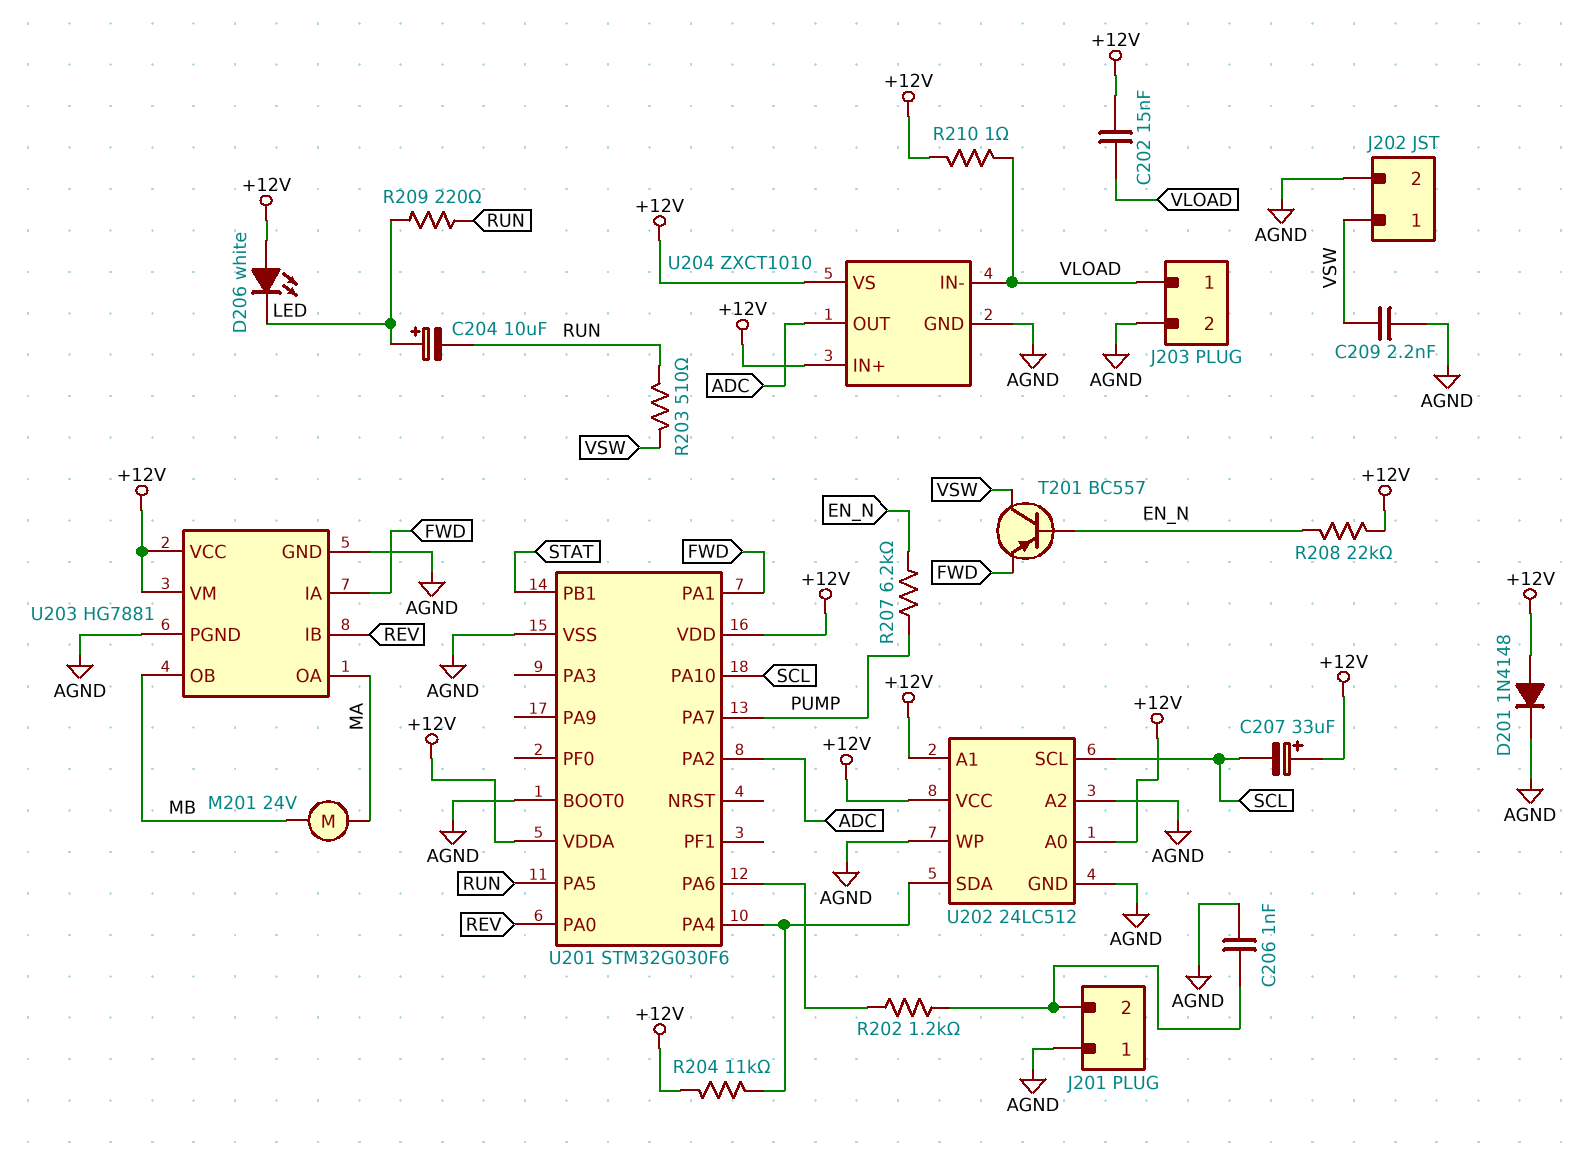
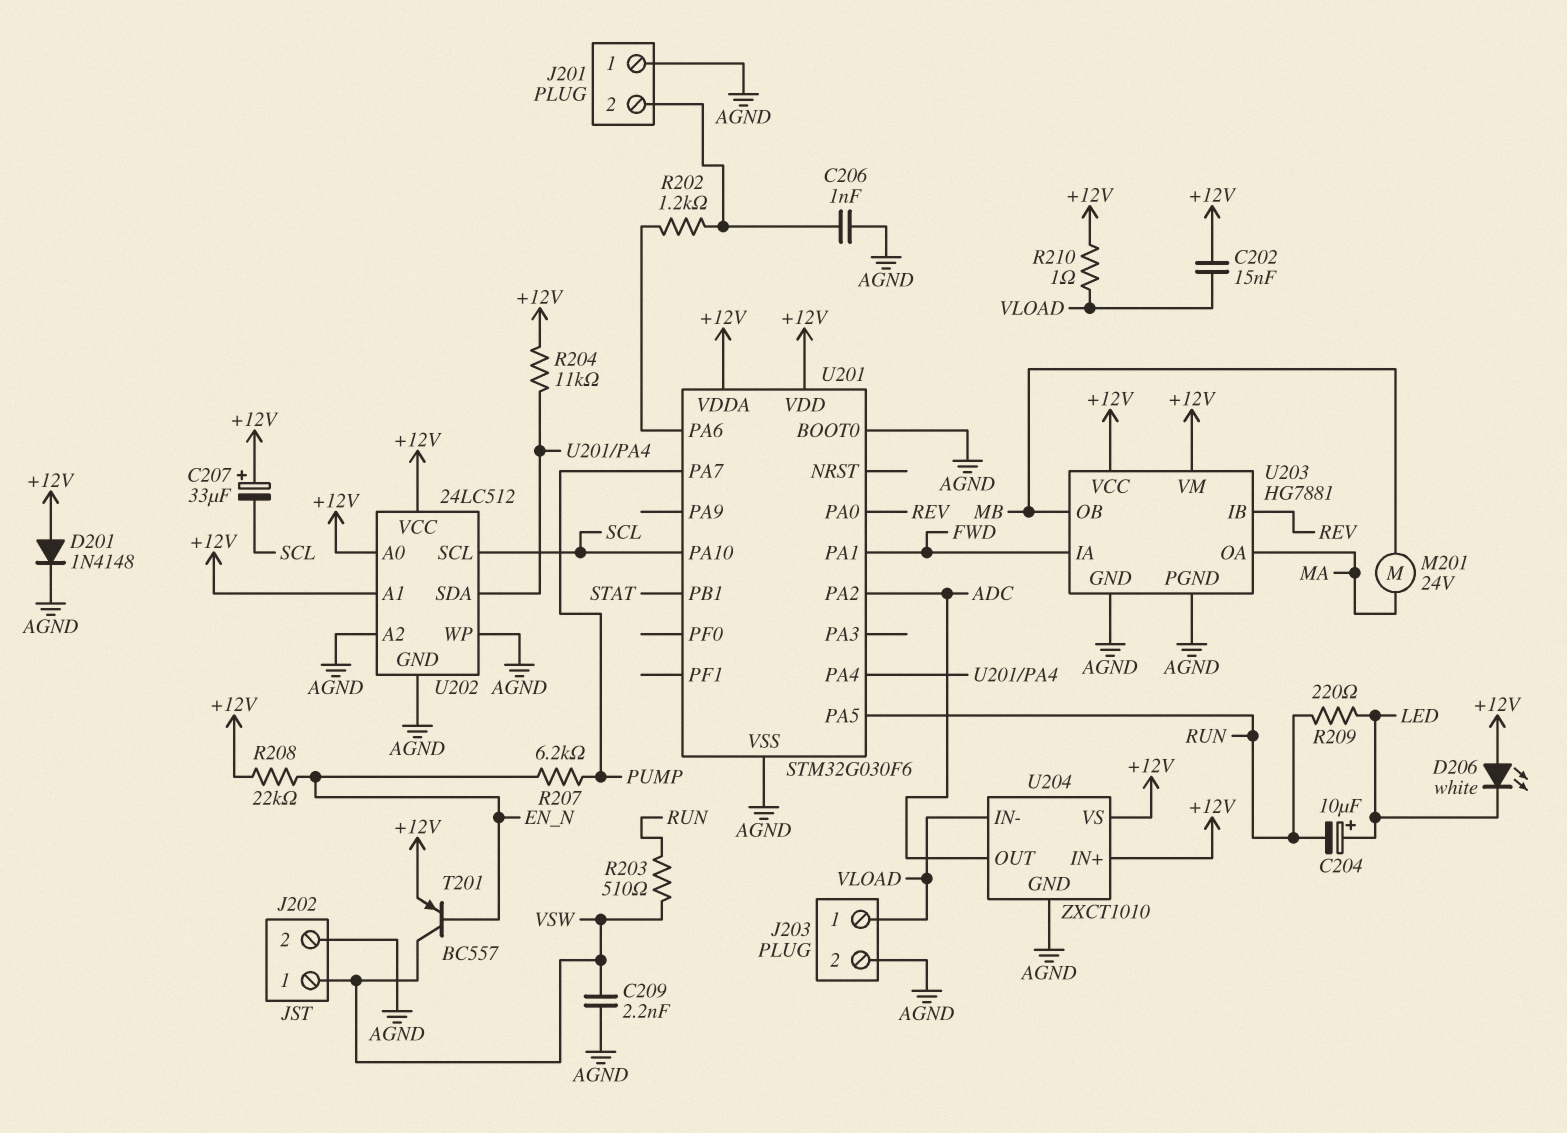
T201: PNP BC557 (B EN_N, C VSW, E FWD) -> PNP BC557 (B EN_N, C VSW, E +12V)

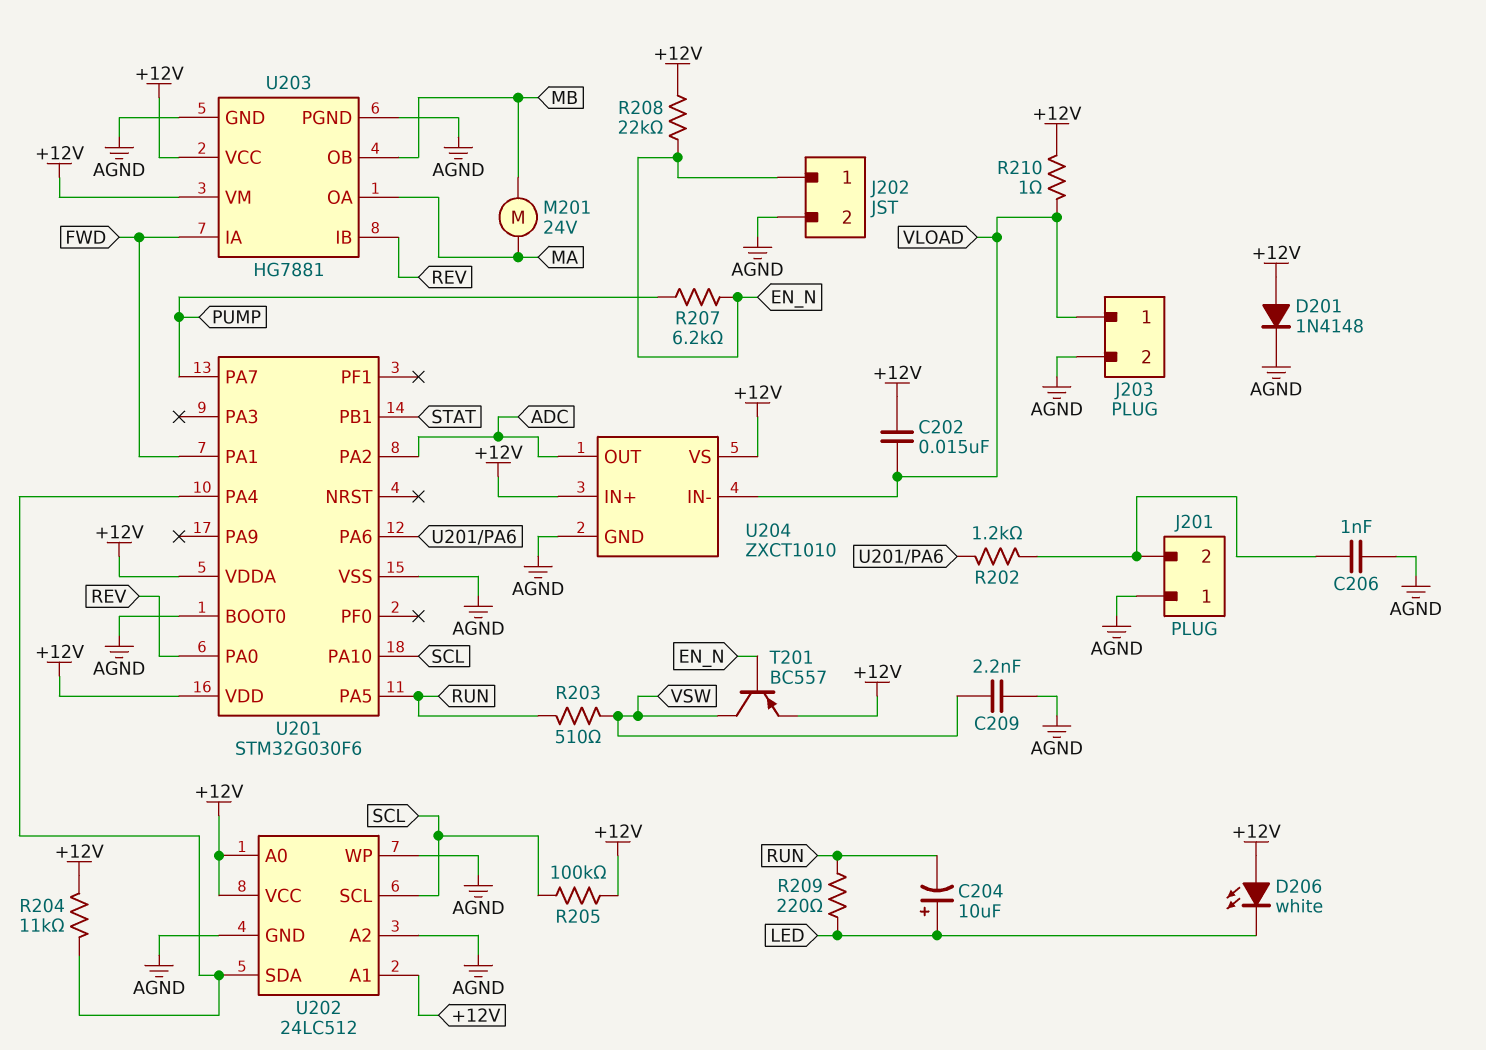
C207: 33uF (plus +12V, minus SCL) -> none
J202 pin 1: VSW -> EN_N
R205: none -> 100k (+12V, SCL)

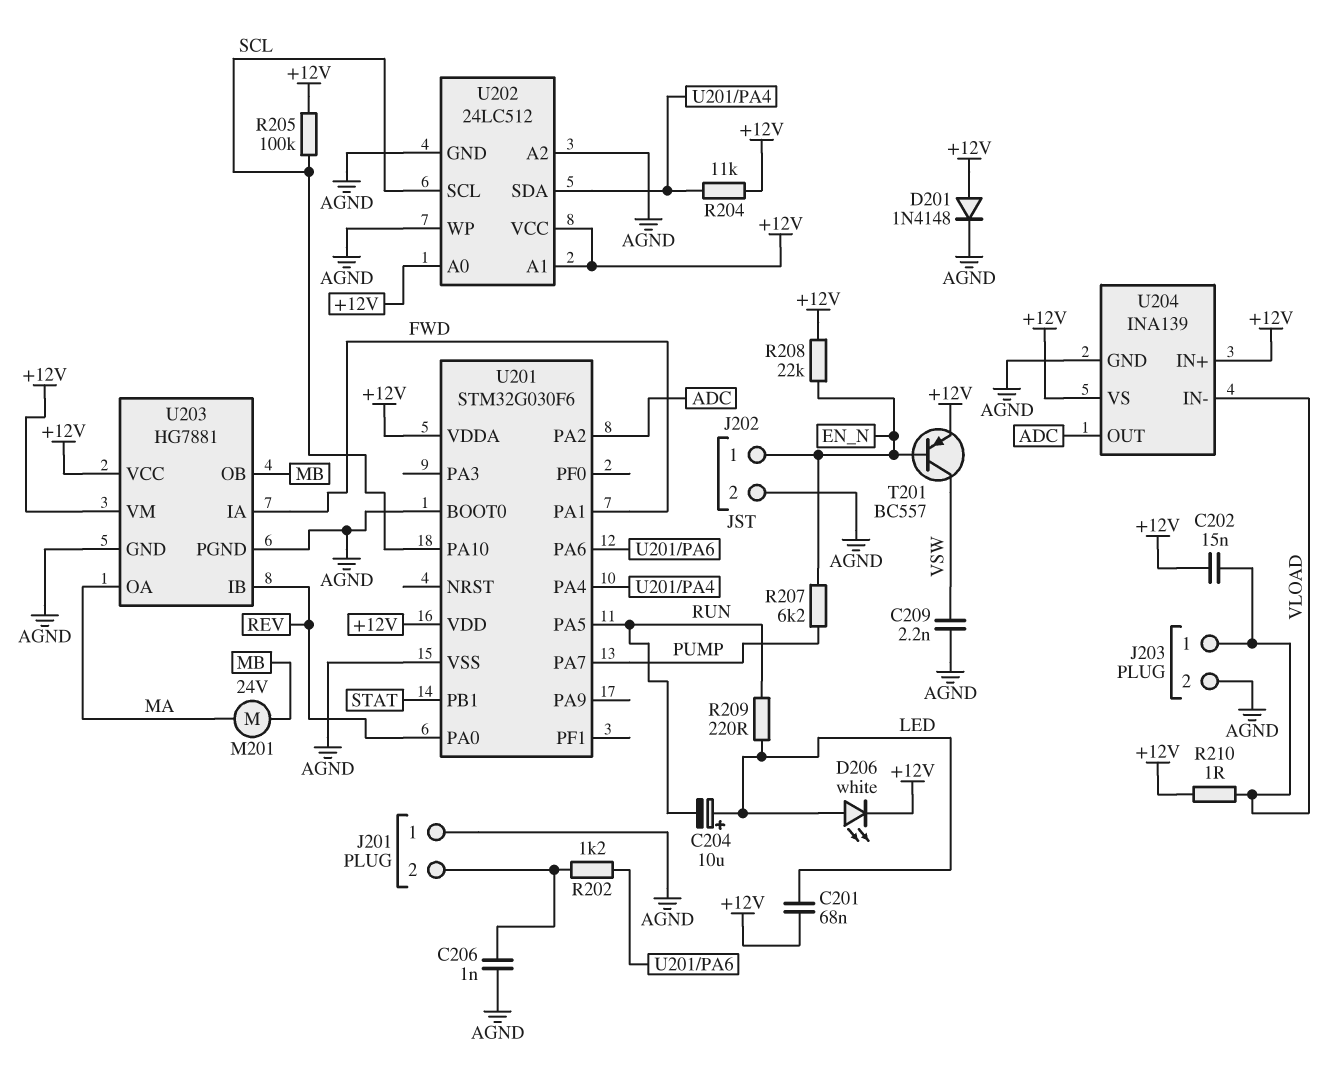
C201: none -> 68nF (+12V, LED)
D206: LED white (A +12V, K LED) -> LED white (A LED, K +12V)
R203: 510 (RUN, VSW) -> none
U204: ZXCT1010 -> INA139

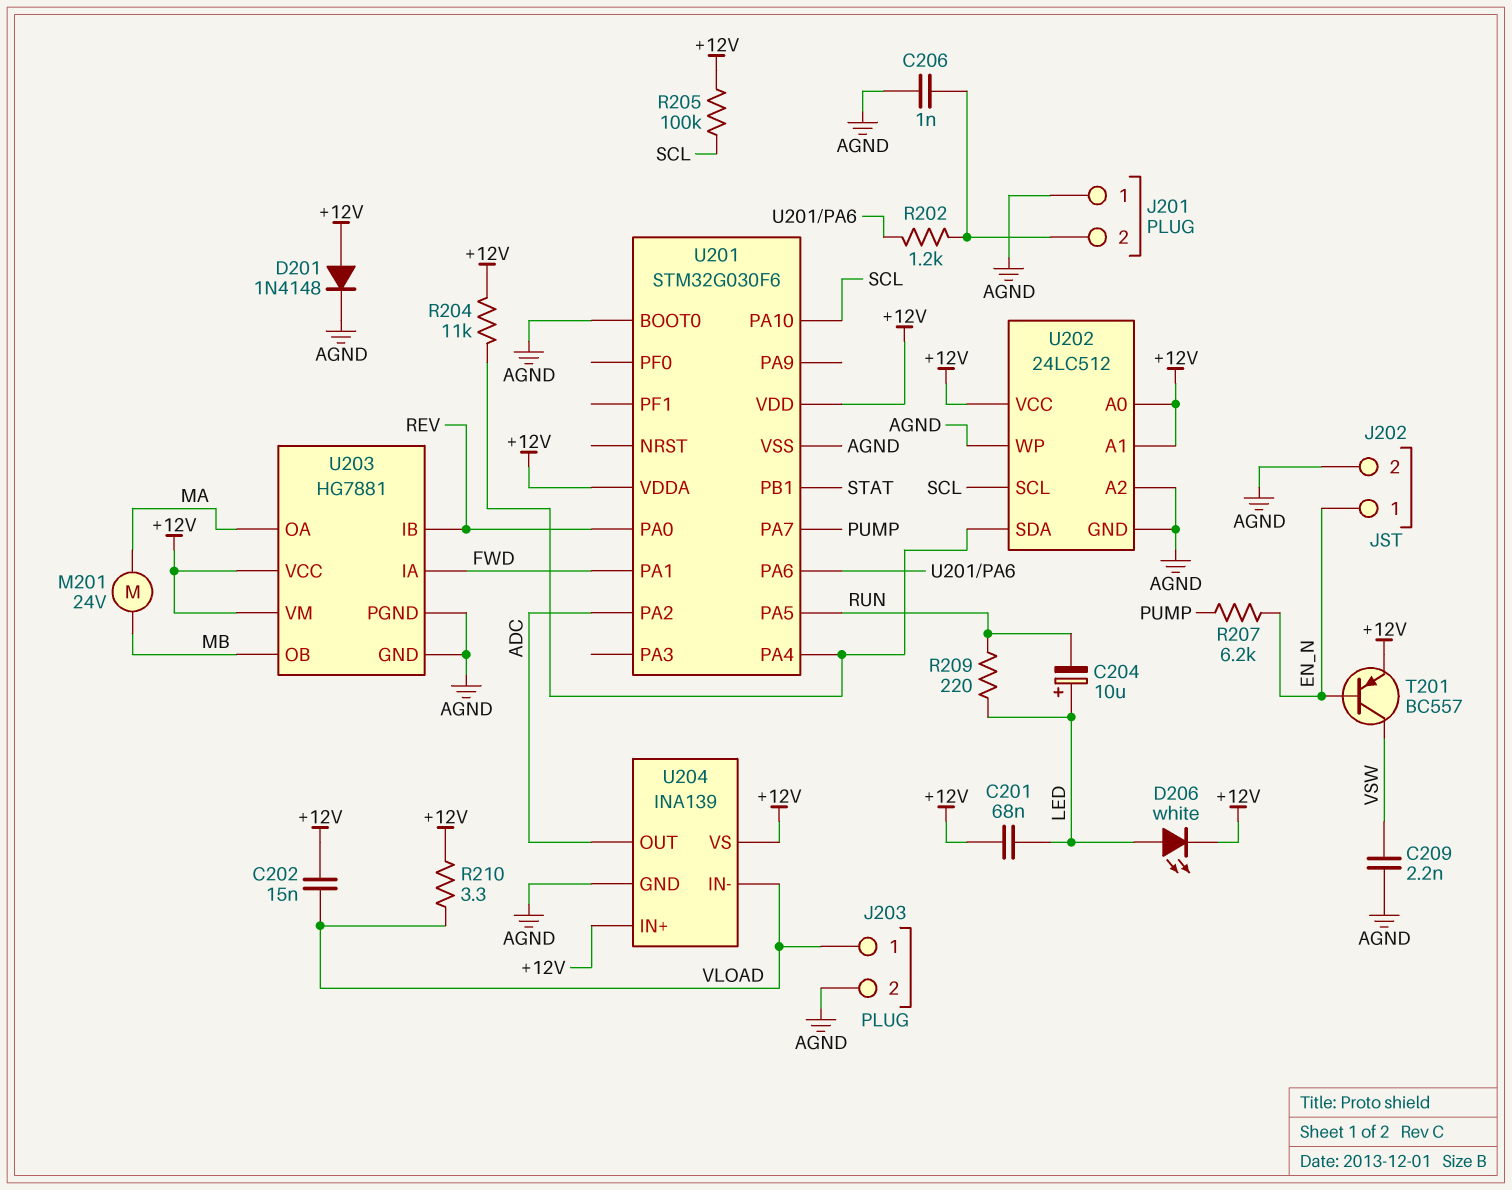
R208: 22k (+12V, EN_N) -> none
R210: 1 (+12V, VLOAD) -> 3.3 (+12V, VLOAD)

